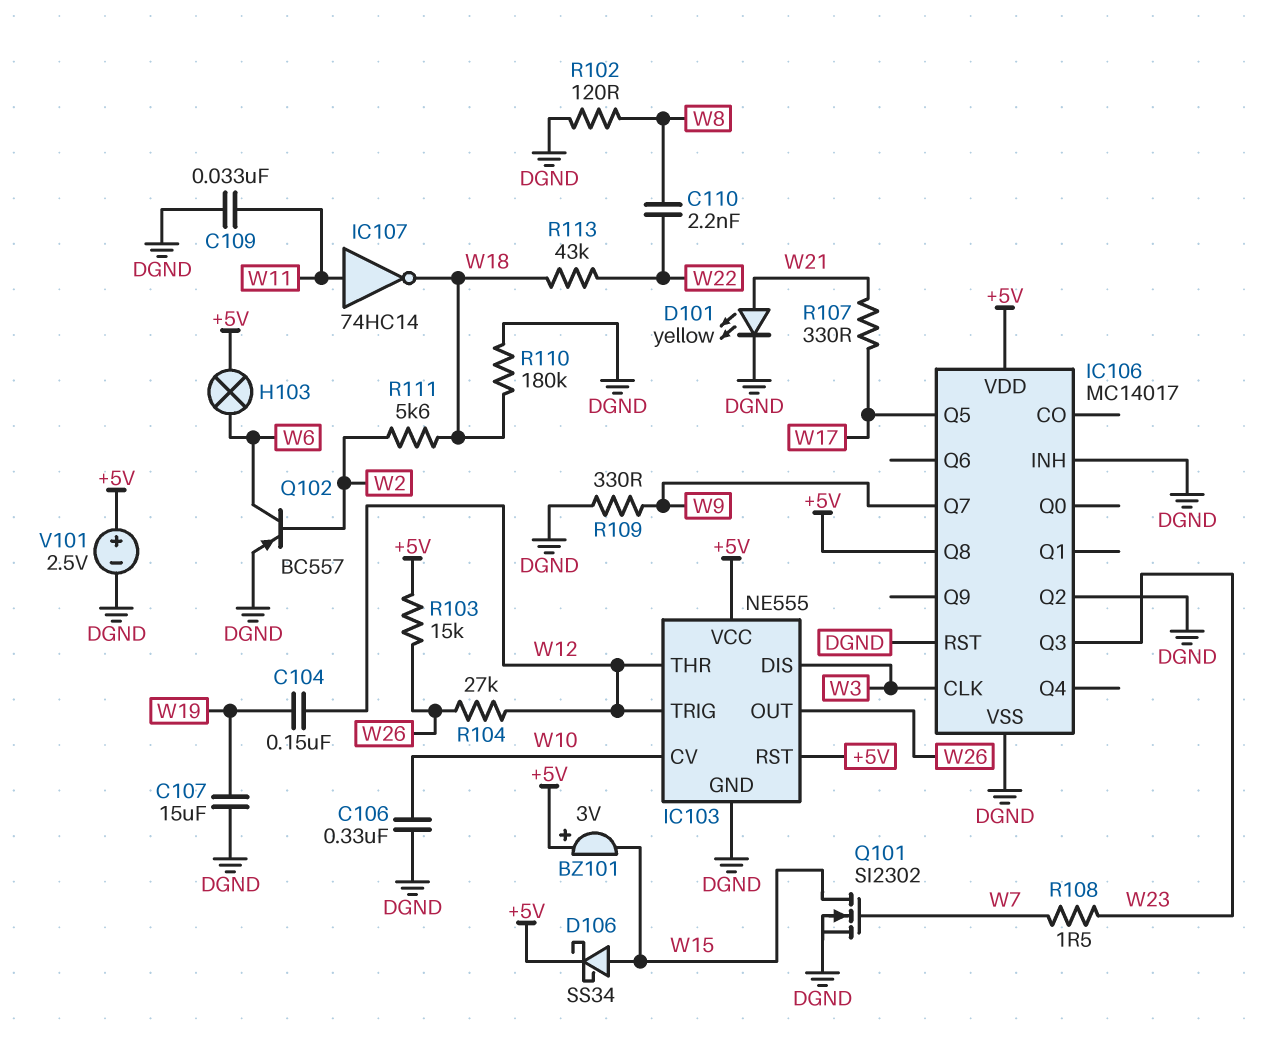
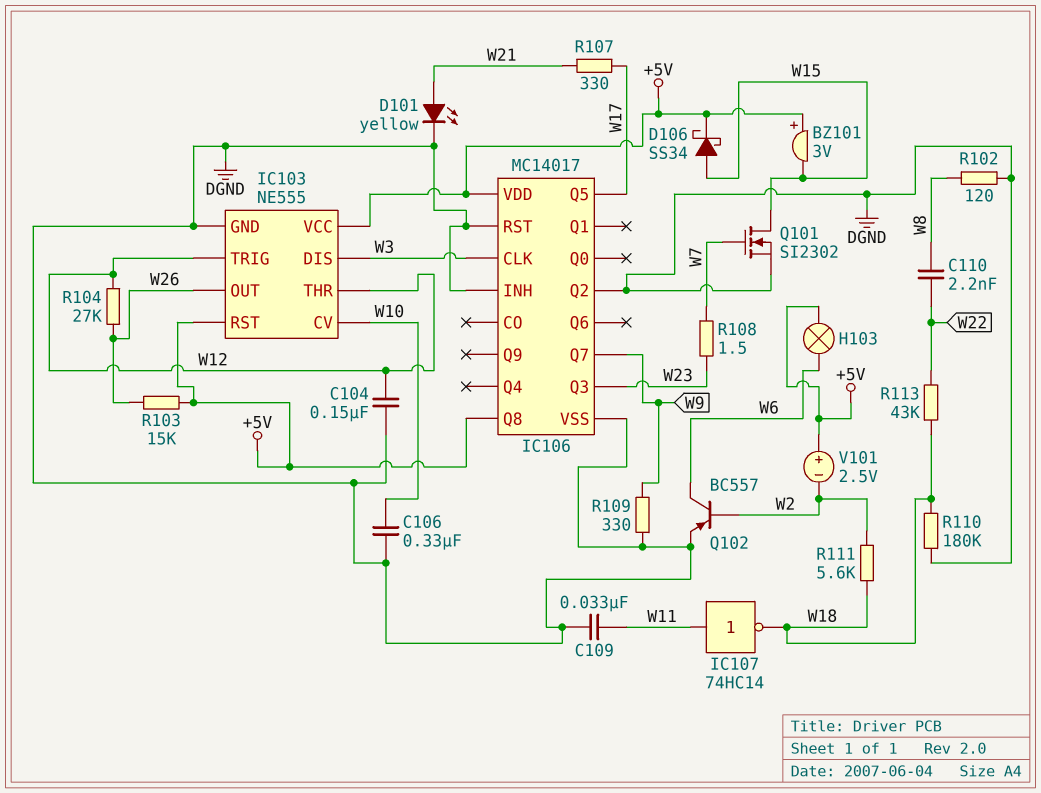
C104: 150nF (W12, W19) -> 150nF (DGND, W12)
C107: 15uF (DGND, W19) -> none
V101: 2.5V (plus +5V, minus DGND) -> 2.5V (plus +5V, minus W2)

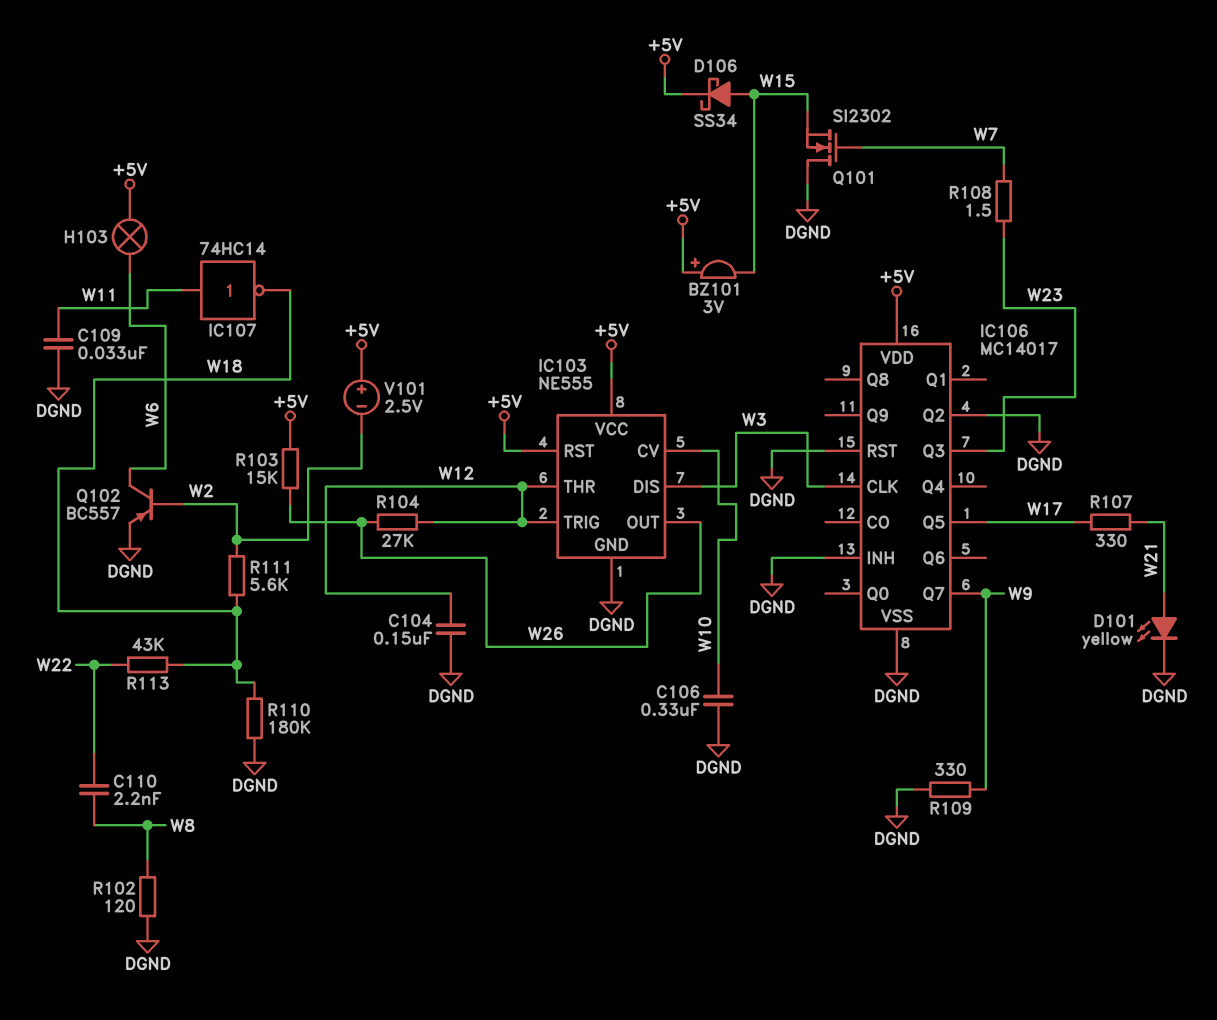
IC106 pin Q8: +5V -> none
Q101: NMOS SI2302 (G W7, D W15, S DGND) -> NMOS SI2302 (G W7, D DGND, S W15)

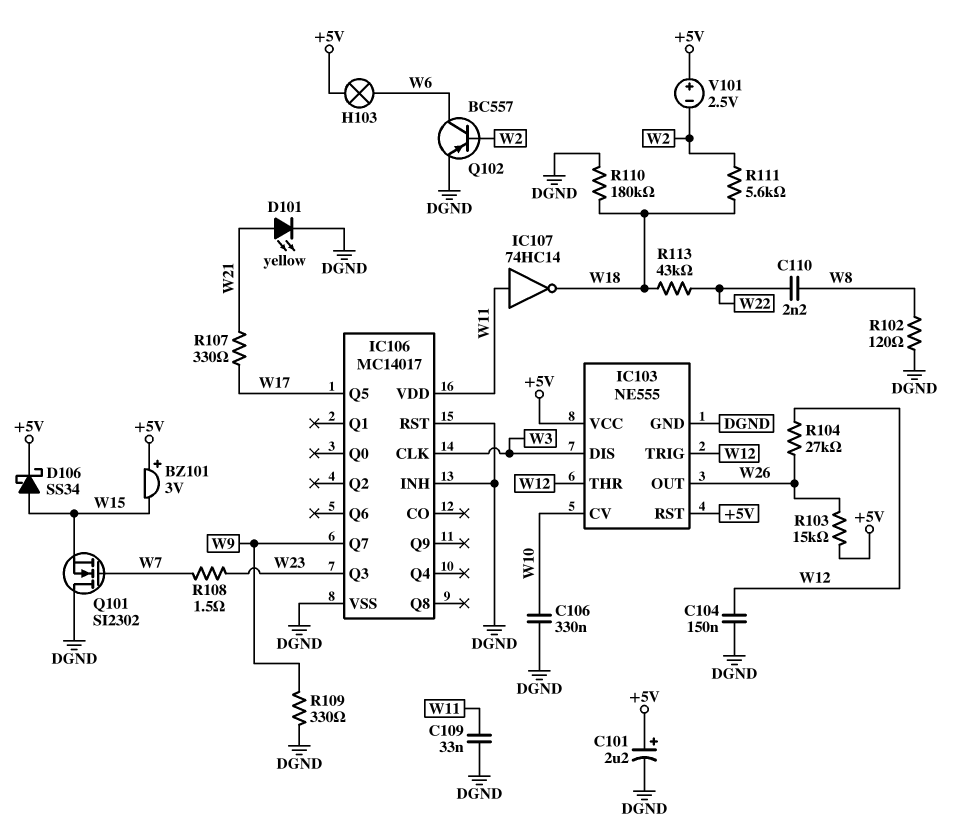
C101: none -> 2.2uF (plus +5V, minus DGND)
IC106 pin Q2: DGND -> none
IC106 pin VDD: +5V -> W11

